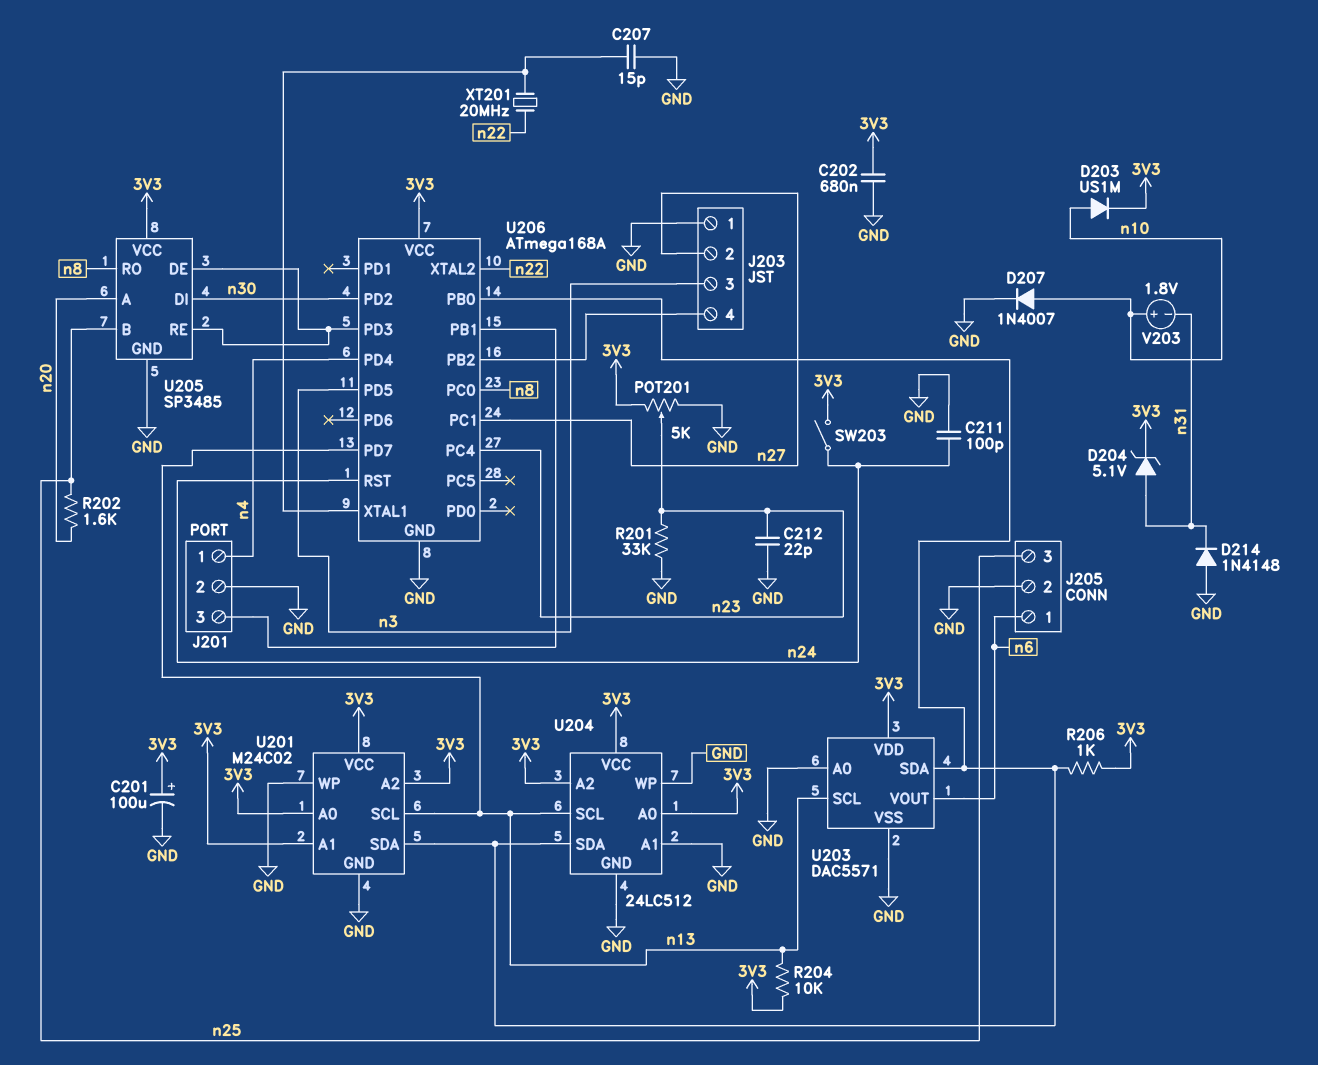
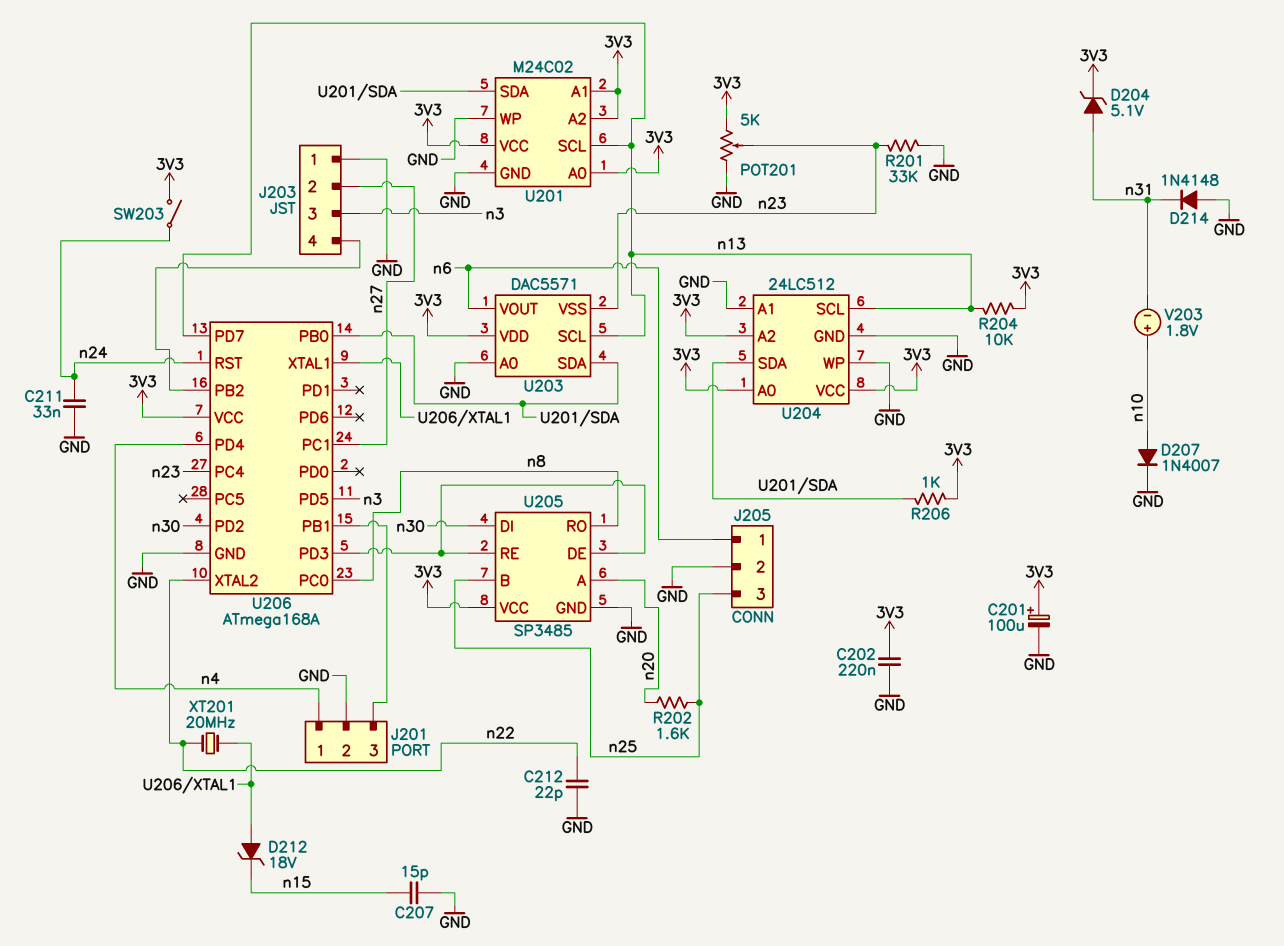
C202: 680nF (3V3, GND) -> 220nF (3V3, GND)
C207: 15pF (GND, U206/XTAL1) -> 15pF (GND, n15)
C211: 100pF (GND, n24) -> 33nF (GND, n24)
C212: 22pF (GND, n23) -> 22pF (GND, n22)
D203: diode US1M (A n10, K 3V3) -> none
D212: none -> zener 18V (A U206/XTAL1, K n15)
U203 pin VSS: GND -> n23

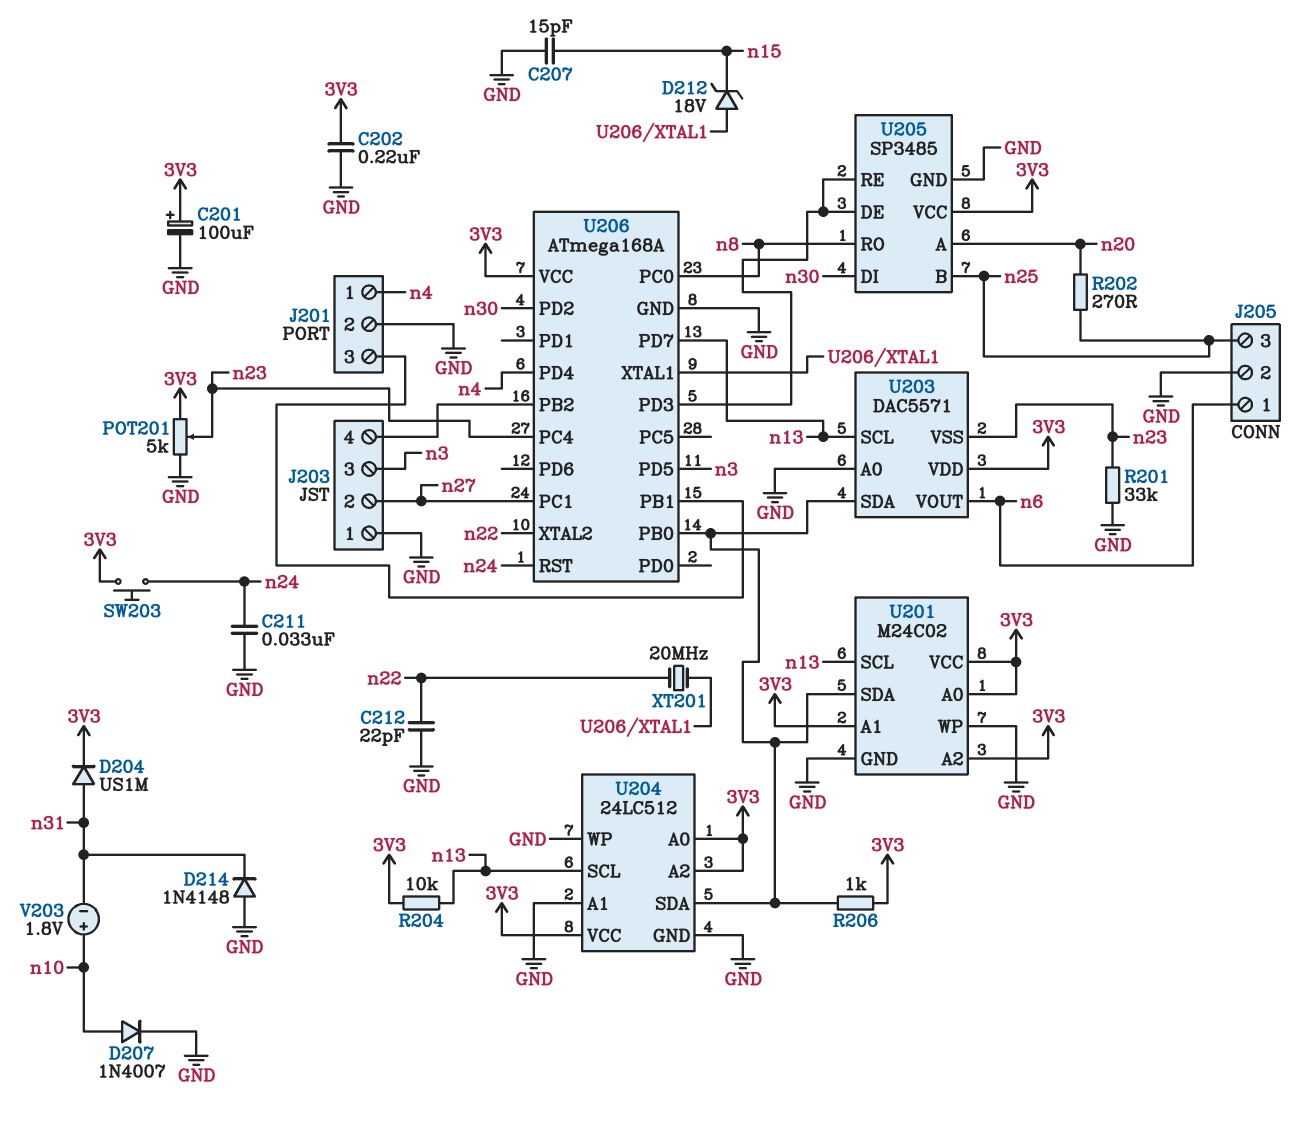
D204: zener 5.1V (A n31, K 3V3) -> diode US1M (A n31, K 3V3)
R202: 1.6k (n20, n25) -> 270 (n20, n25)
SW203: switch (3V3, n24) -> button (3V3, n24)

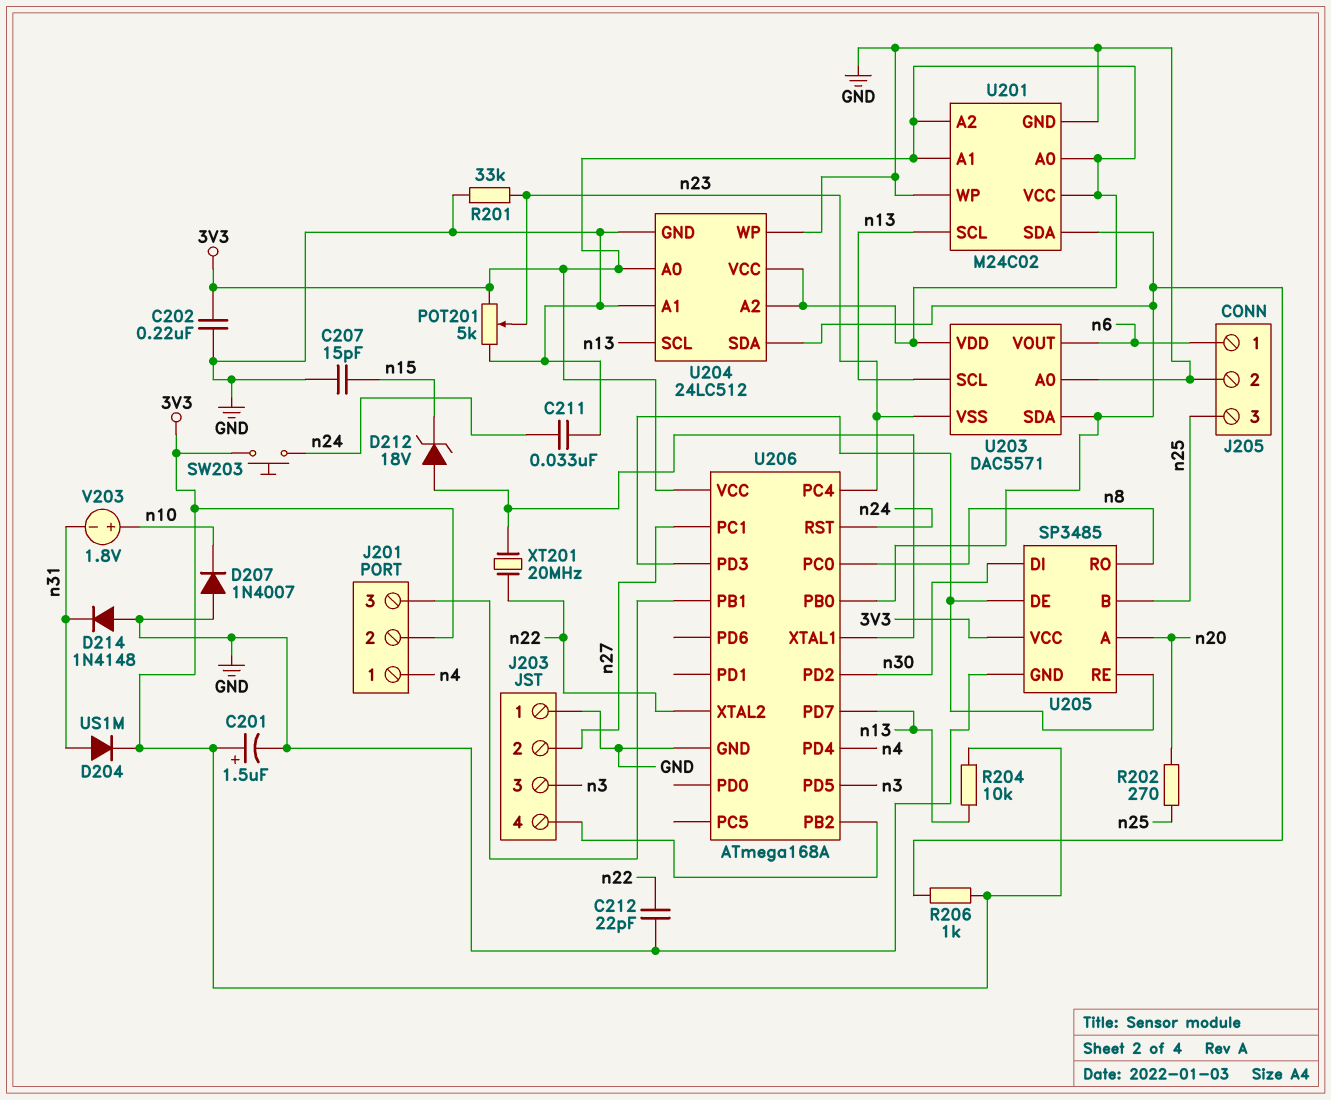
C201: 100uF (plus 3V3, minus GND) -> 1.5uF (plus 3V3, minus GND)
D207: diode 1N4007 (A n10, K GND) -> diode 1N4007 (A GND, K n10)
J201 pin 2: GND -> 3V3

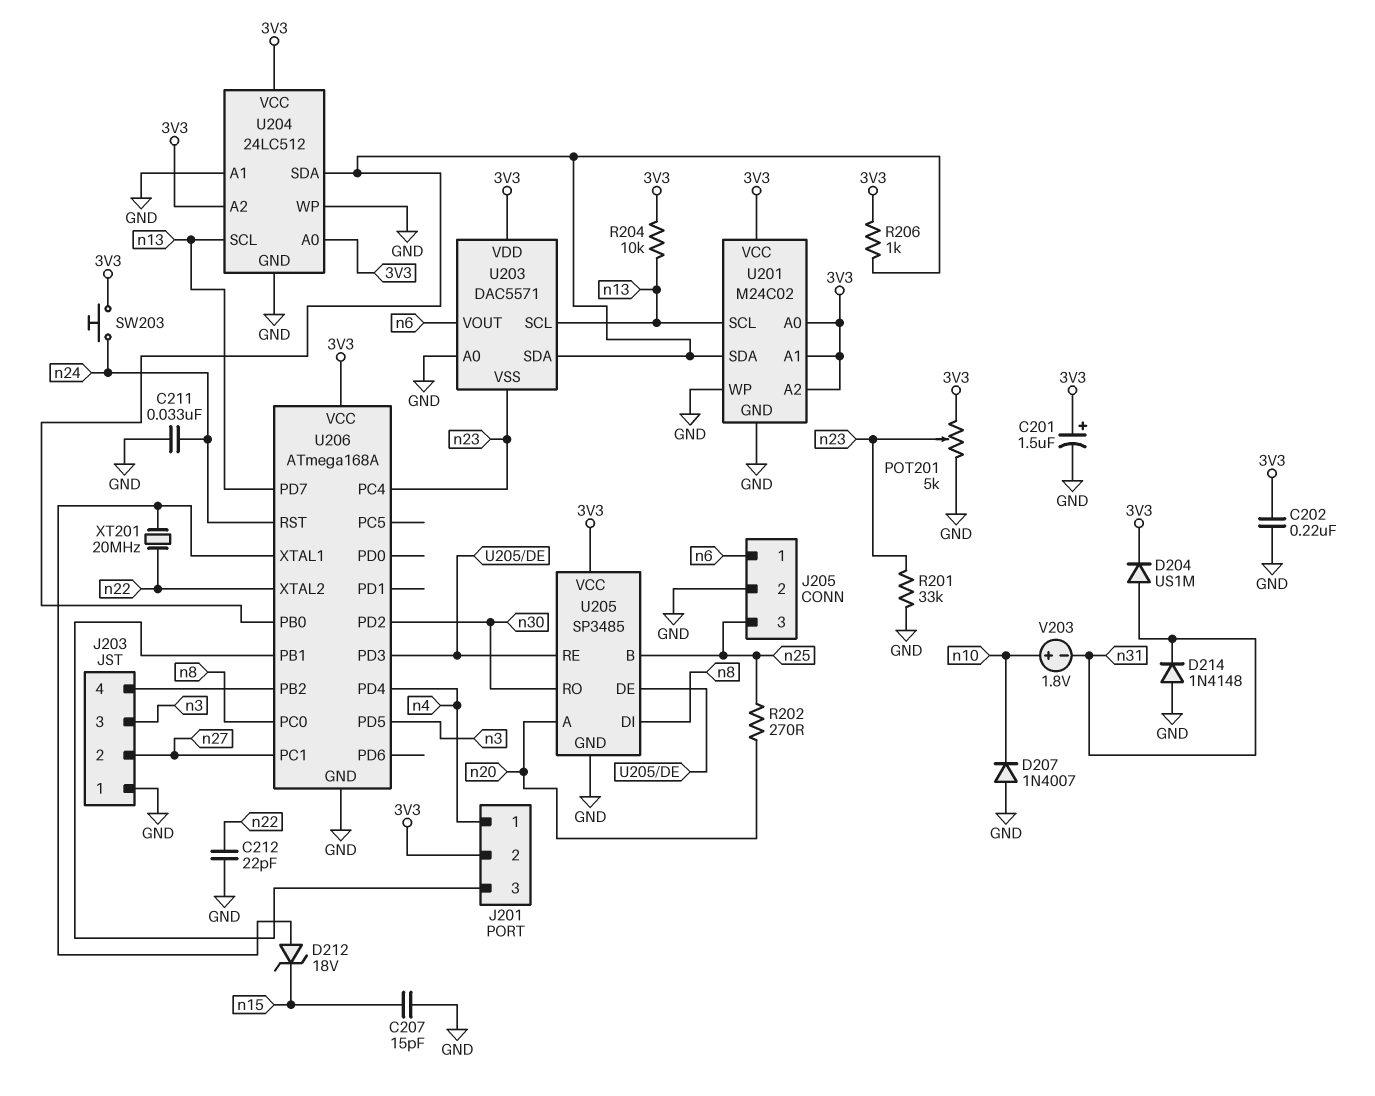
U205 pin DI: n30 -> n8
U205 pin RO: n8 -> n30

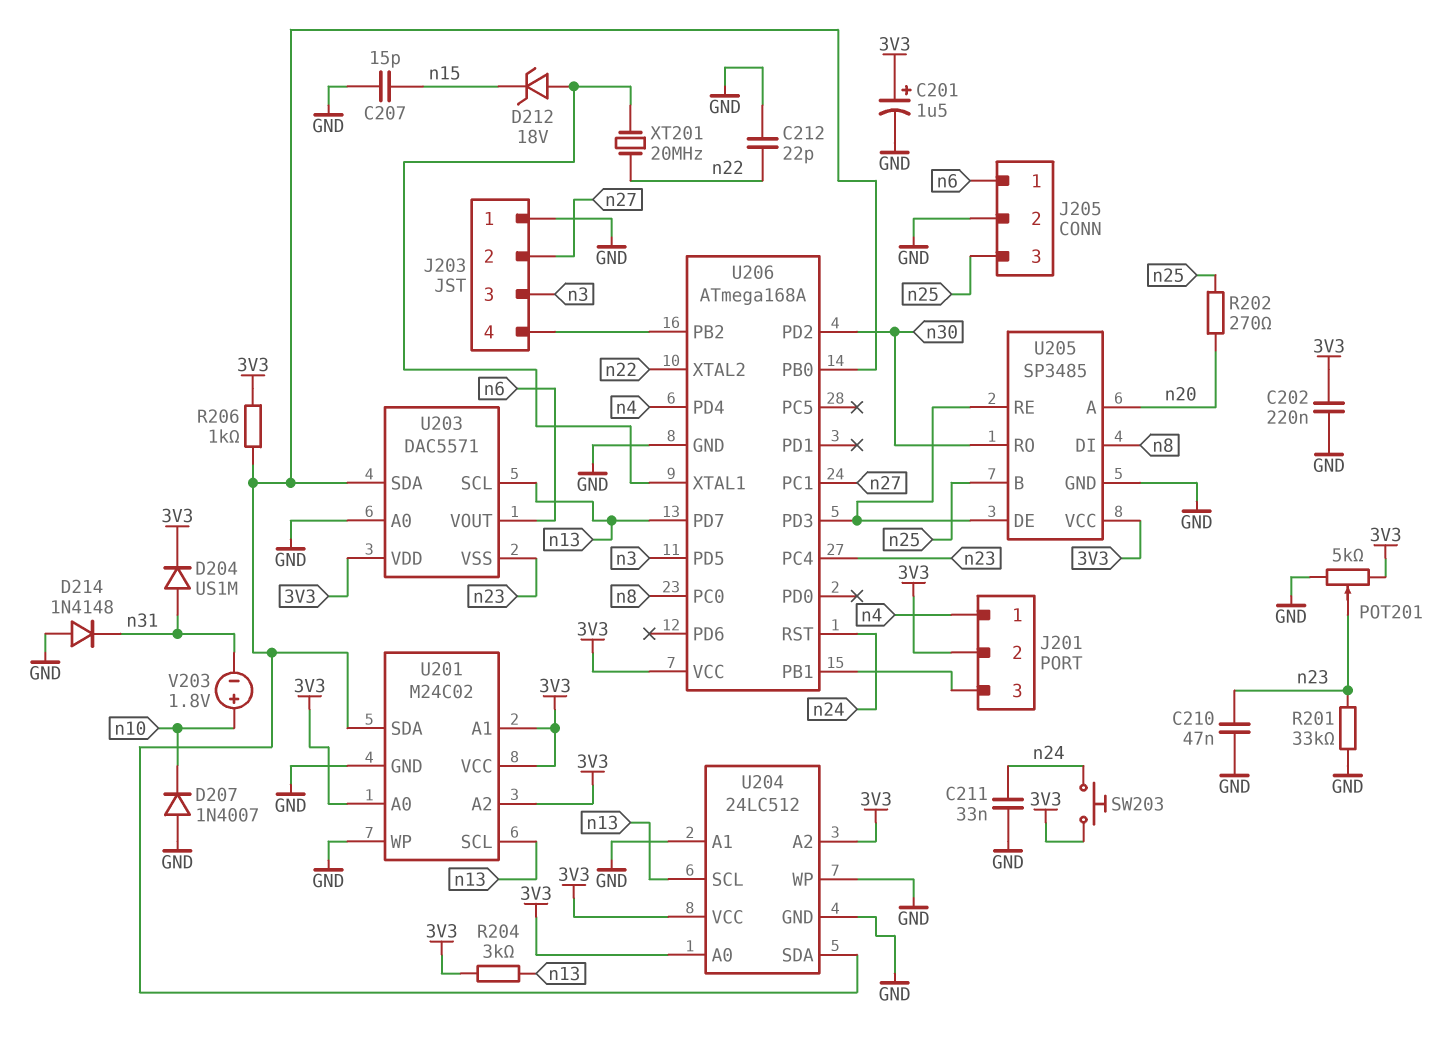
C210: none -> 47nF (GND, n23)
R204: 10k (3V3, n13) -> 3k (3V3, n13)

